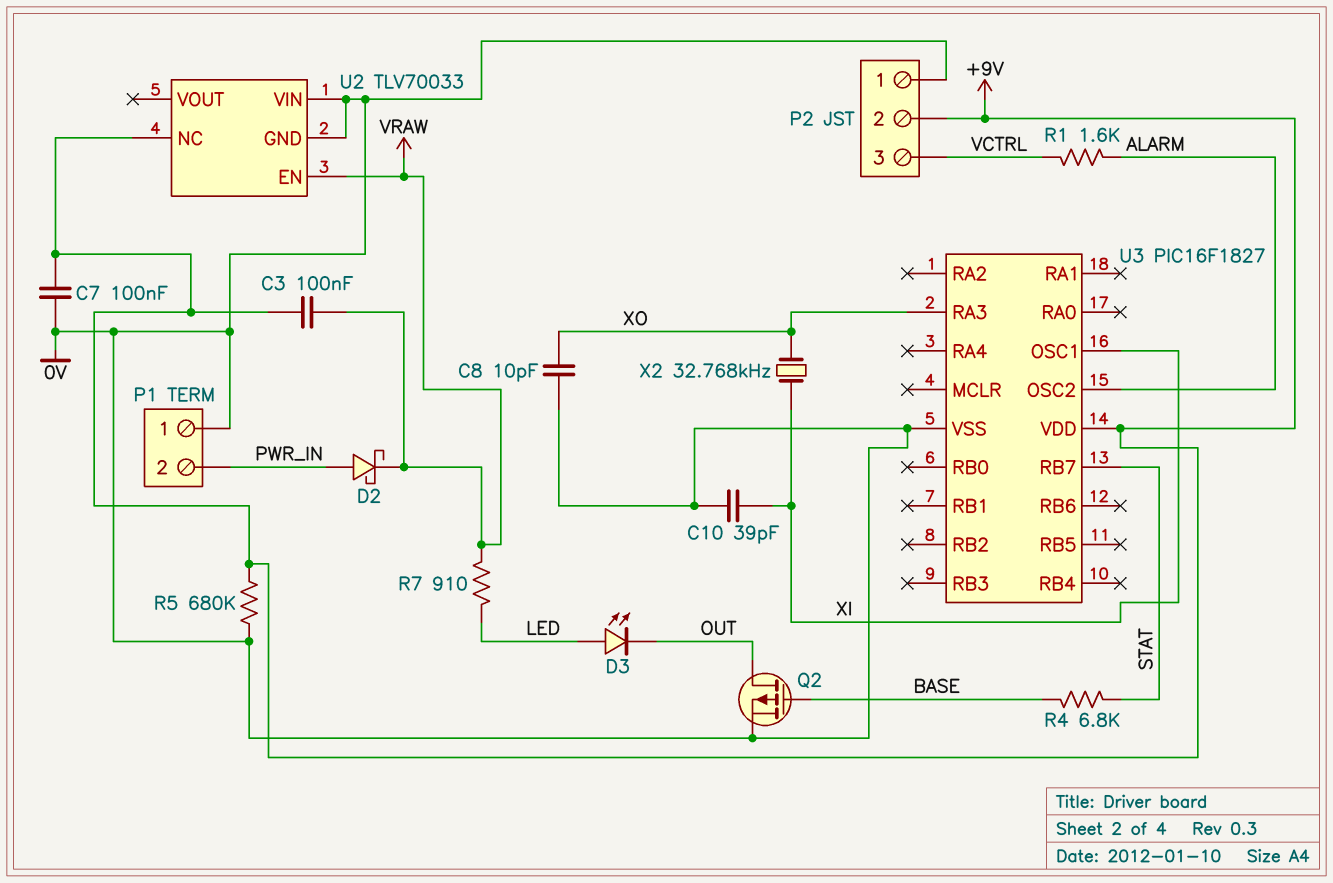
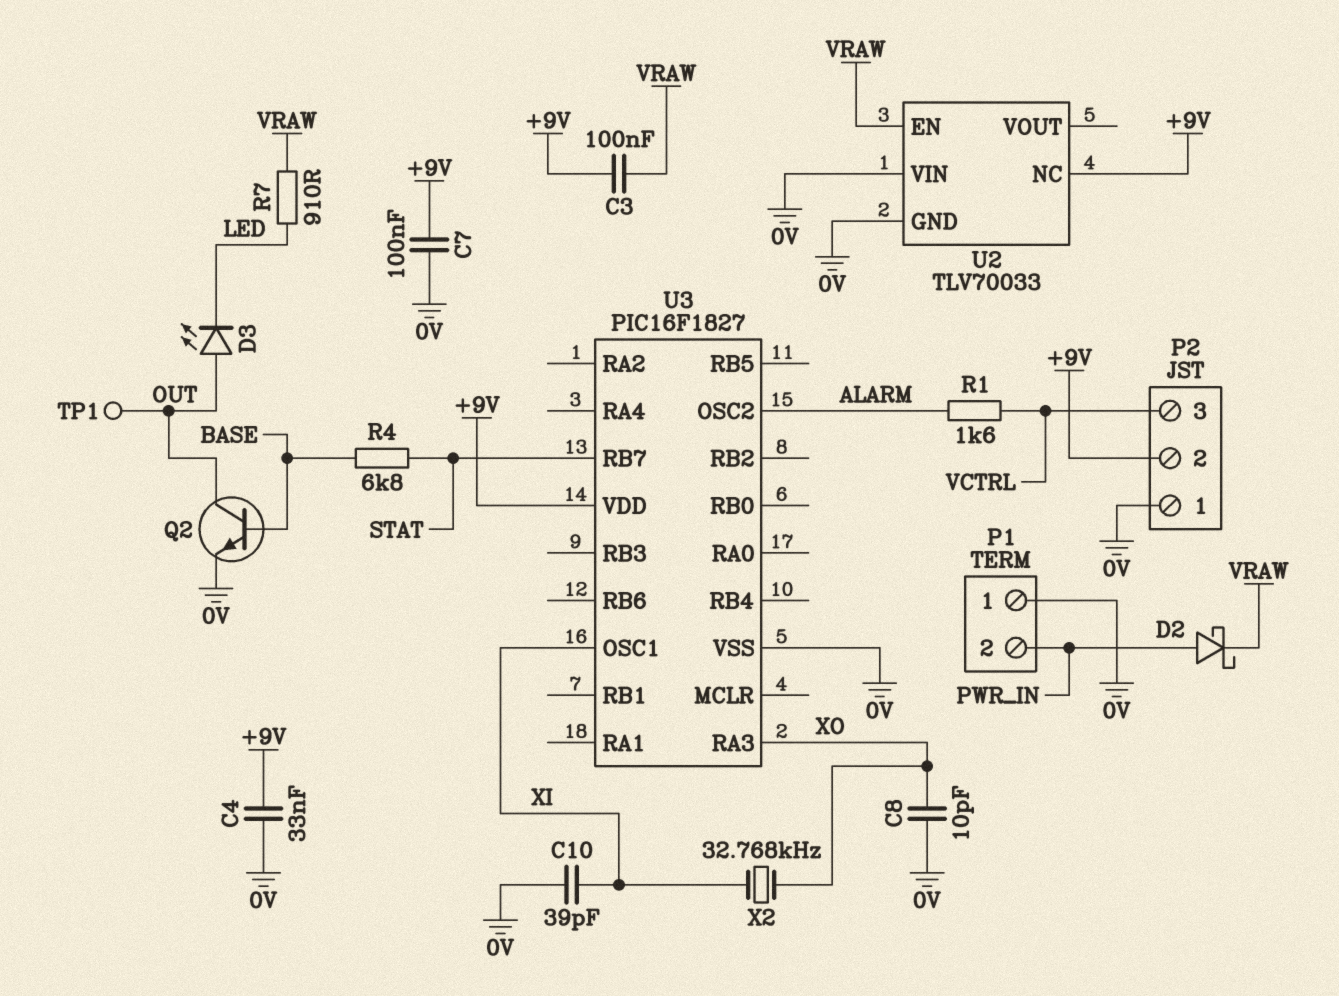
C4: none -> 33nF (+9V, 0V)
D3: LED (A LED, K OUT) -> LED (A OUT, K LED)
Q2: PMOS (G BASE, D OUT, S 0V) -> NPN (B BASE, C OUT, E 0V)
R5: 680k (+9V, 0V) -> none
TP1: none -> test point (OUT)

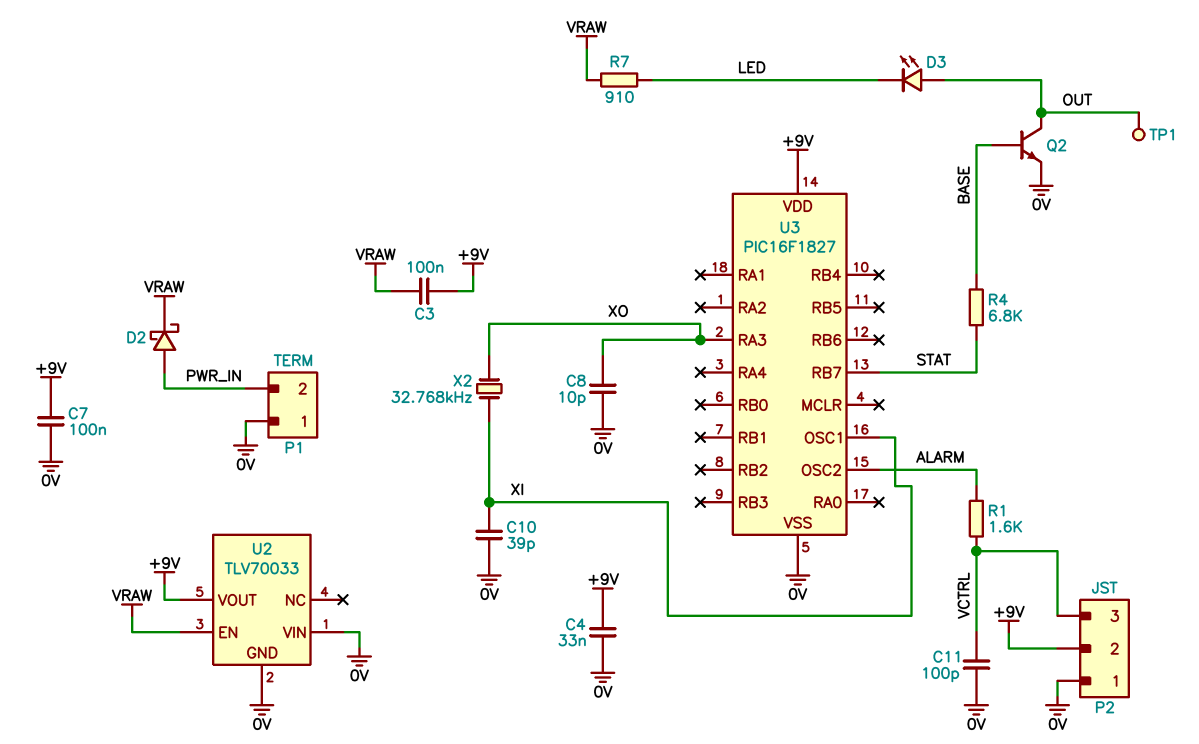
C11: none -> 100pF (0V, VCTRL)
U2 pin NC: +9V -> none
U2 pin VOUT: none -> +9V

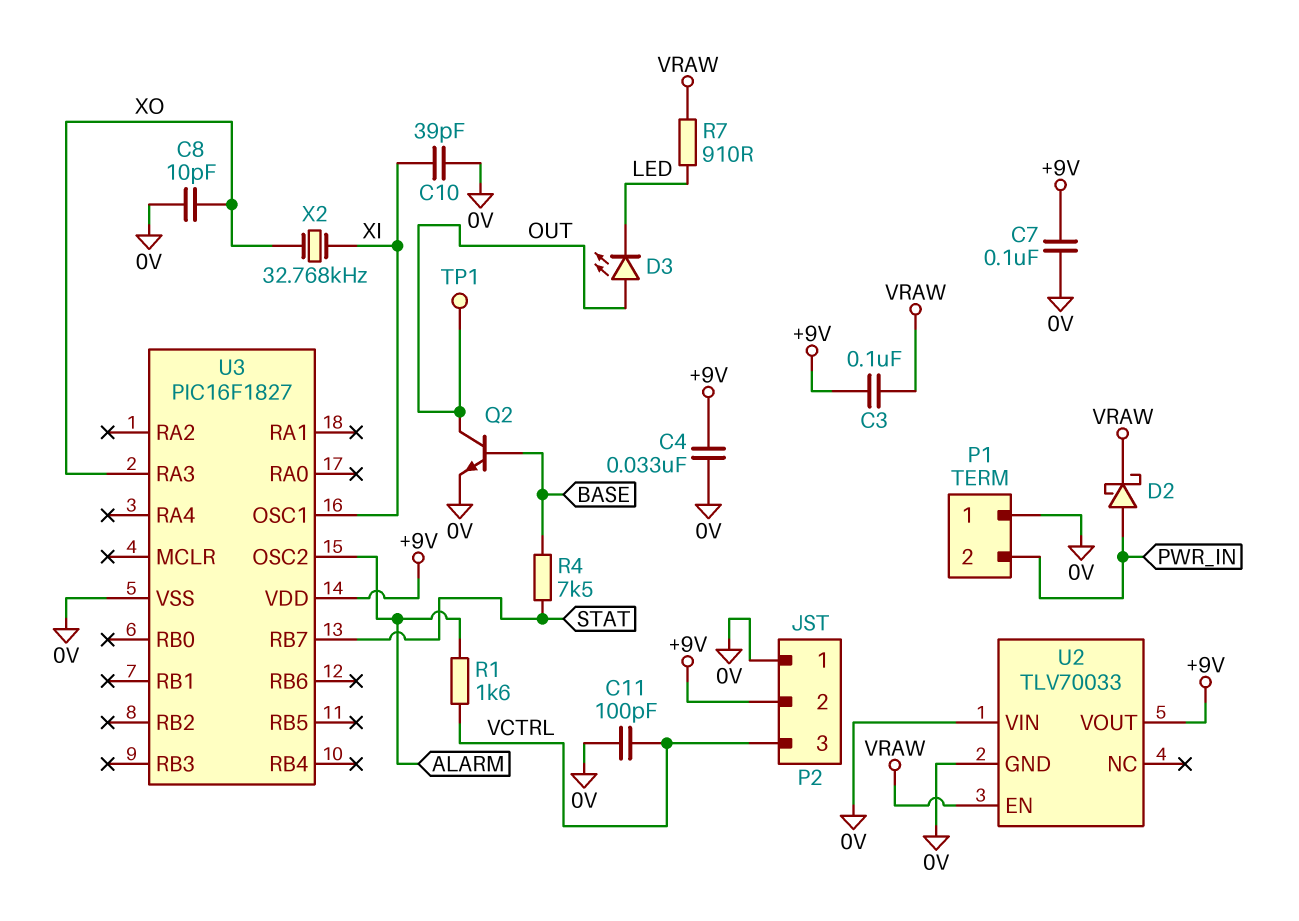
R4: 6.8k (BASE, STAT) -> 7.5k (BASE, STAT)

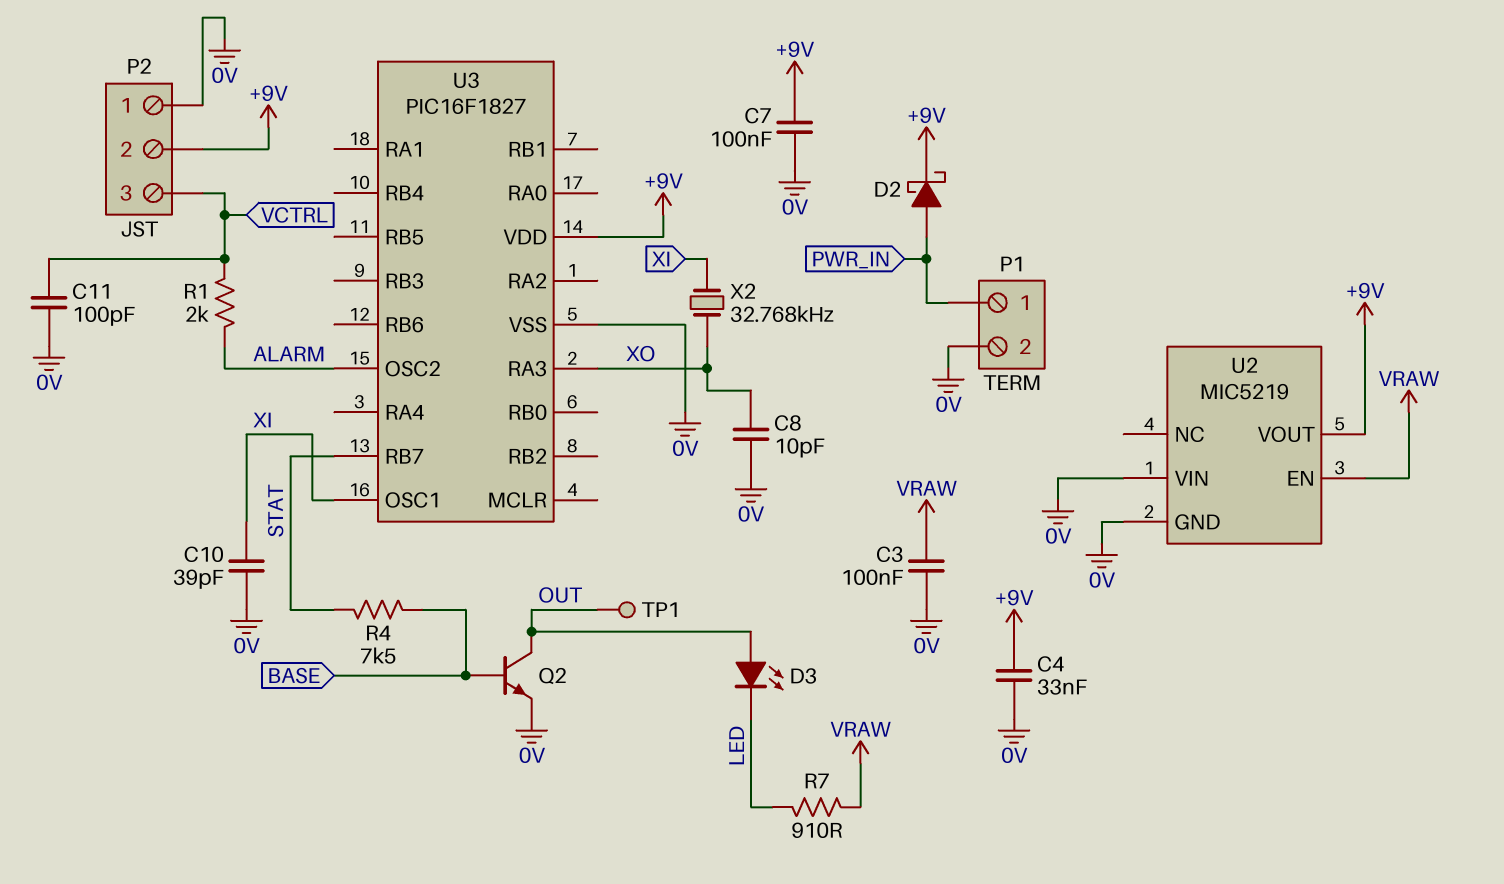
C3: 100nF (+9V, VRAW) -> 100nF (0V, VRAW)
D2: schottky (A PWR_IN, K VRAW) -> schottky (A PWR_IN, K +9V)
P1 pin 1: 0V -> PWR_IN
P1 pin 2: PWR_IN -> 0V
R1: 1.6k (ALARM, VCTRL) -> 2k (ALARM, VCTRL)
U2: TLV70033 -> MIC5219

